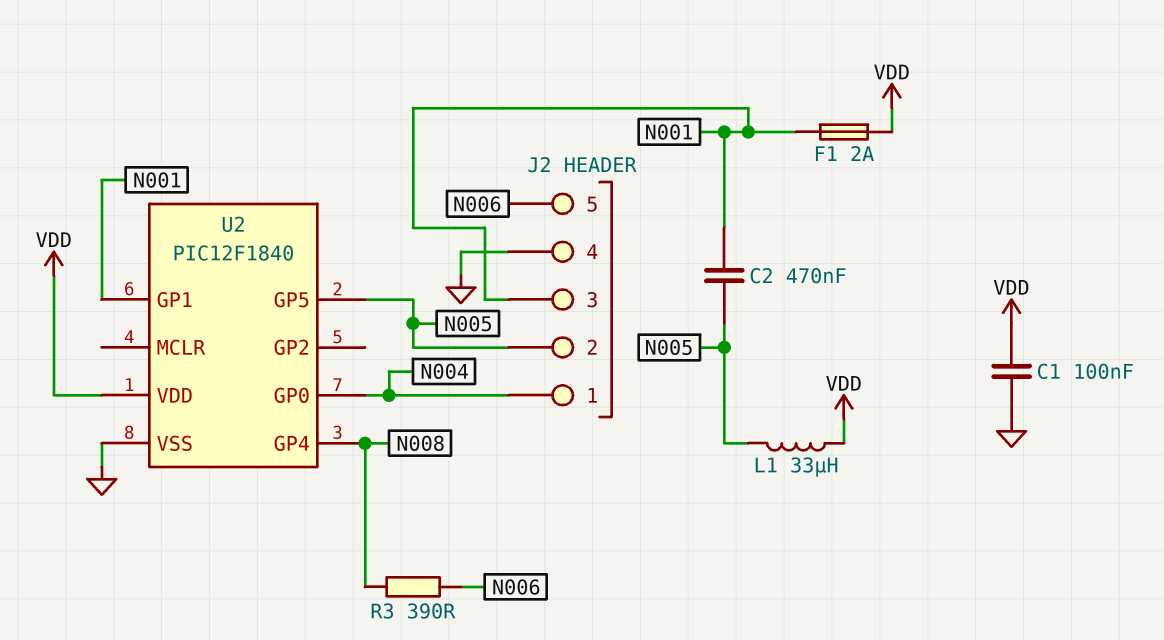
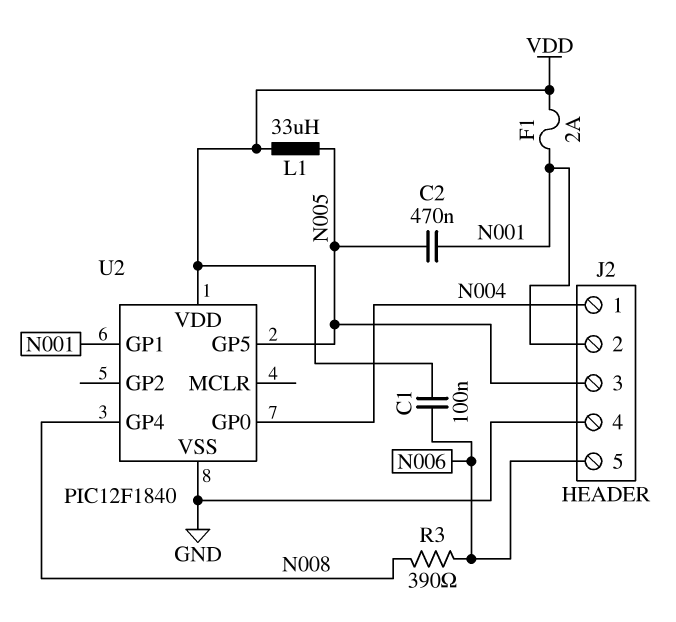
C1: 100nF (GND, VDD) -> 100nF (N006, VDD)
J2 pin 2: N005 -> N001
J2 pin 3: N001 -> N005

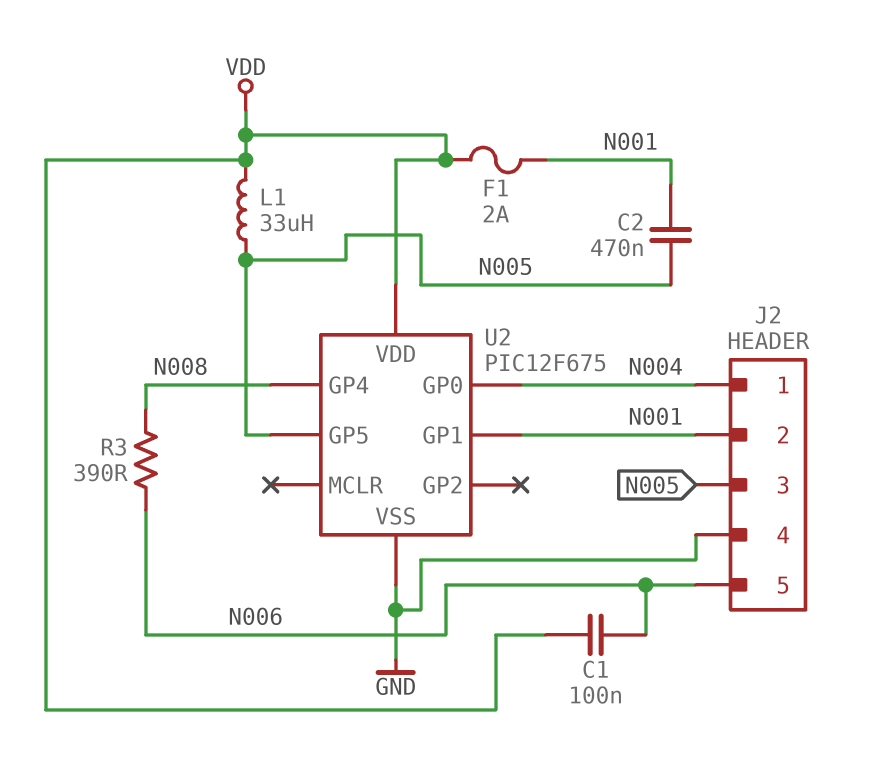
U2: PIC12F1840 -> PIC12F675

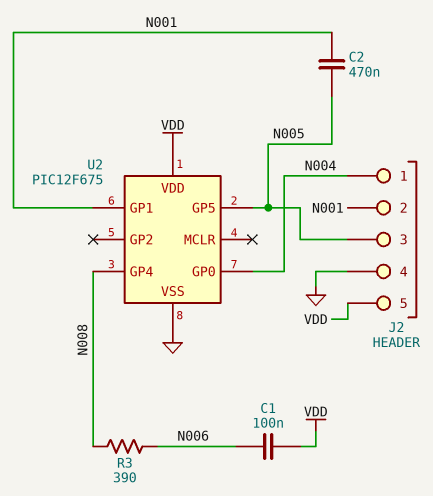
F1: 2A (N001, VDD) -> none
J2 pin 5: N006 -> VDD
L1: 33uH (N005, VDD) -> none

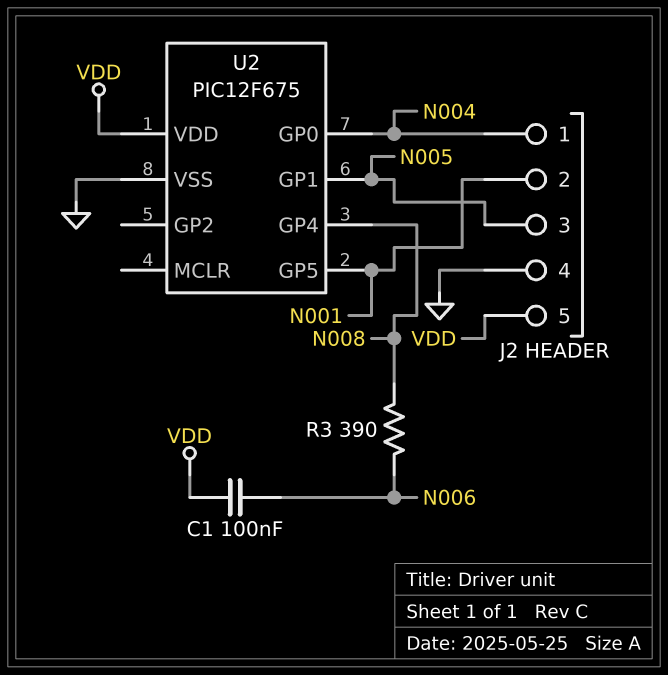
C2: 470nF (N001, N005) -> none
U2 pin GP1: N001 -> N005
U2 pin GP5: N005 -> N001

